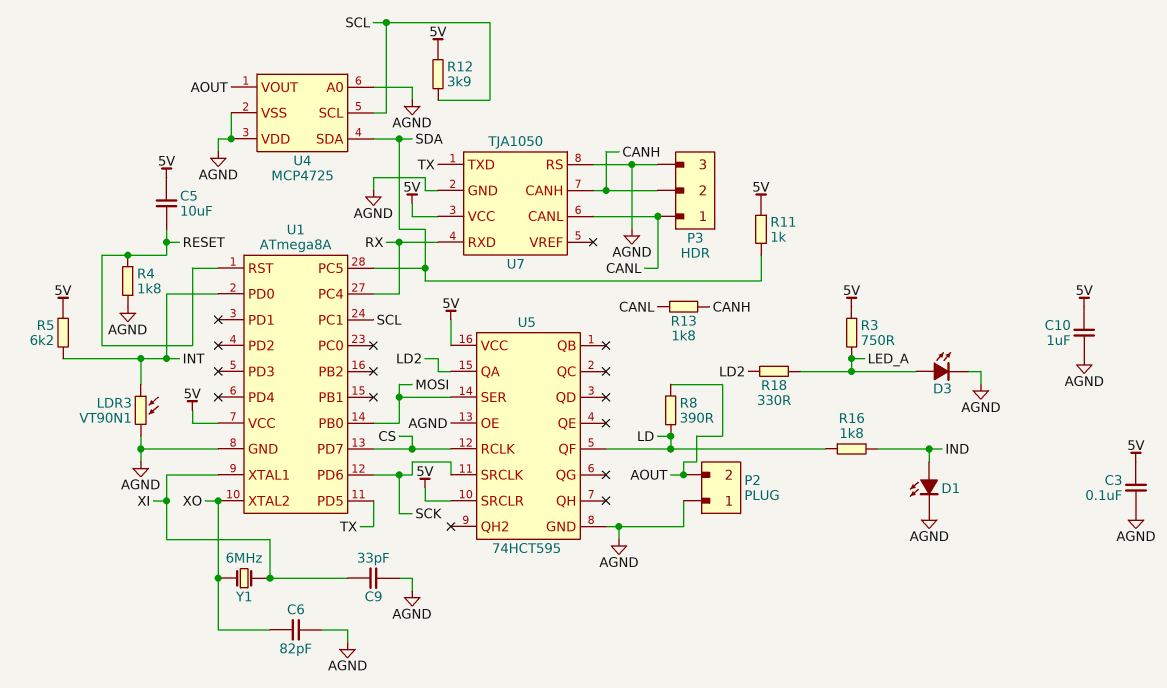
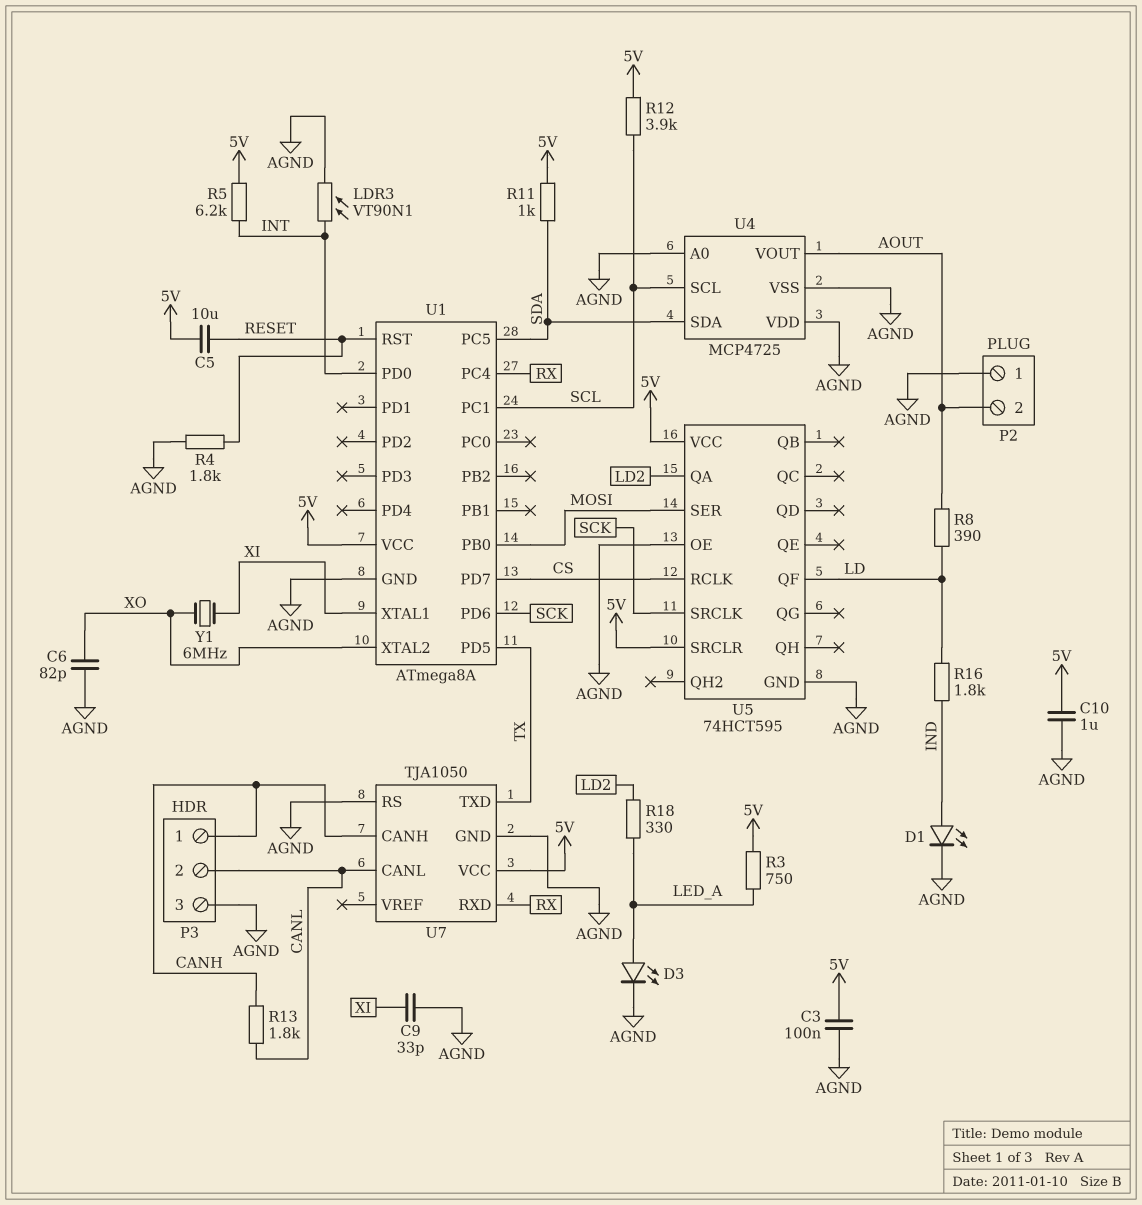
P3 pin 1: CANL -> CANH
P3 pin 2: CANH -> CANL

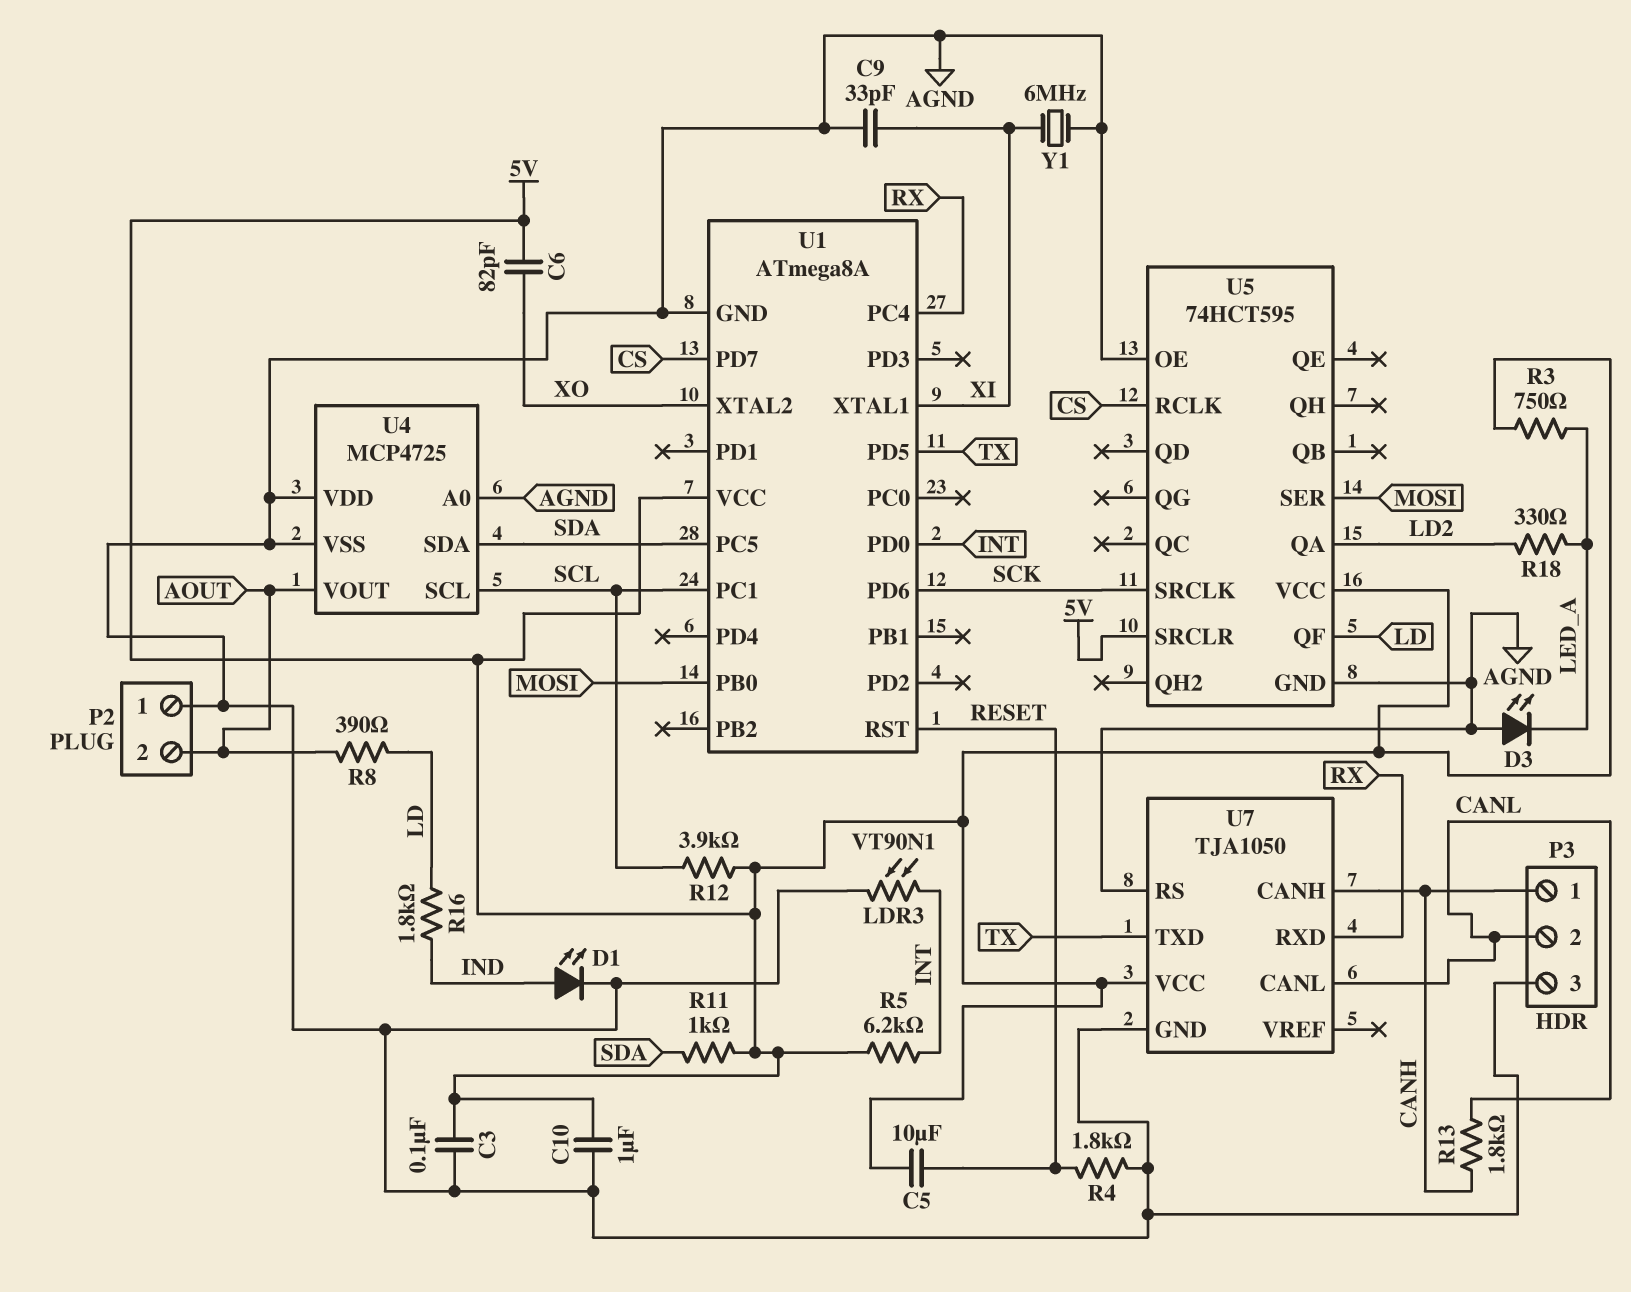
C6: 82pF (AGND, XO) -> 82pF (5V, XO)
D3: LED (A LED_A, K AGND) -> LED (A AGND, K LED_A)
Y1: 6MHz (XI, XO) -> 6MHz (AGND, XI)

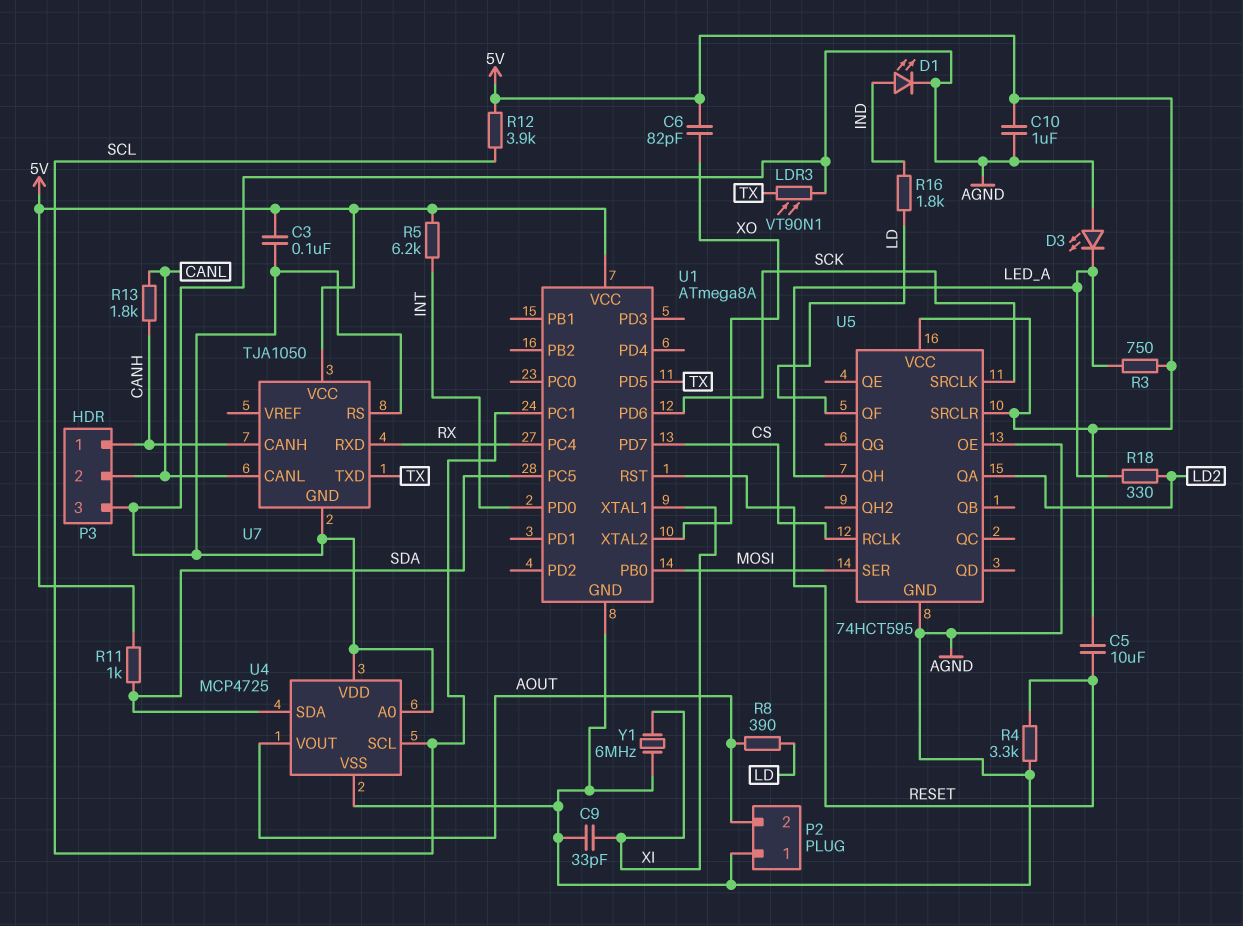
LDR3: VT90N1 (AGND, INT) -> VT90N1 (AGND, TX)
R4: 1.8k (AGND, RESET) -> 3.3k (AGND, RESET)
U5 pin QH: none -> LED_A

